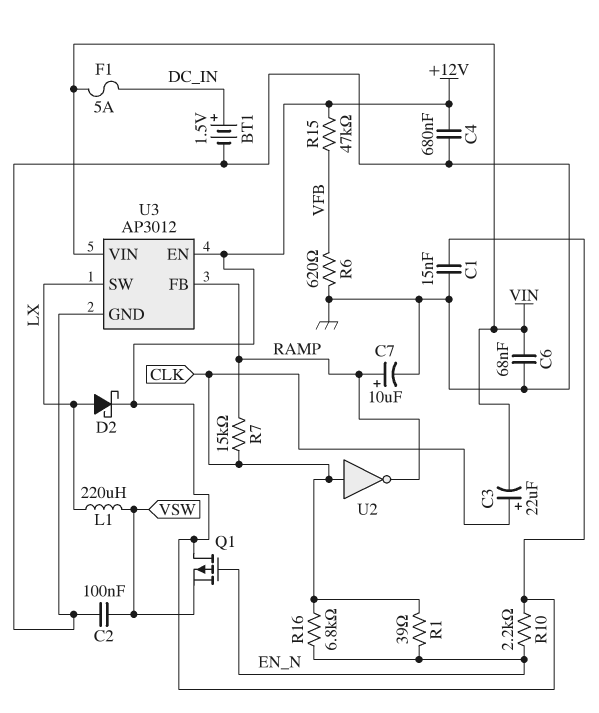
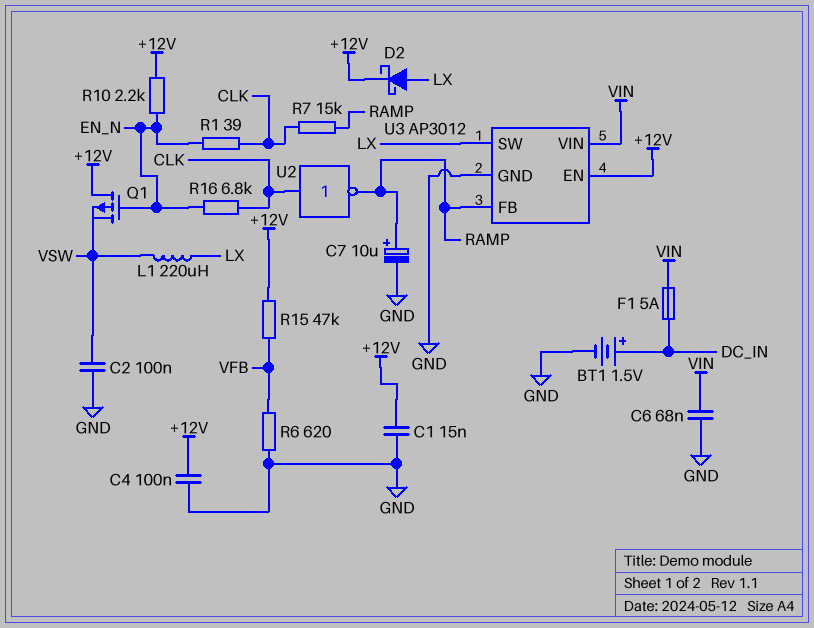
C3: 22uF (plus CLK, minus VIN) -> none
C4: 680nF (+12V, GND) -> 100nF (+12V, GND)

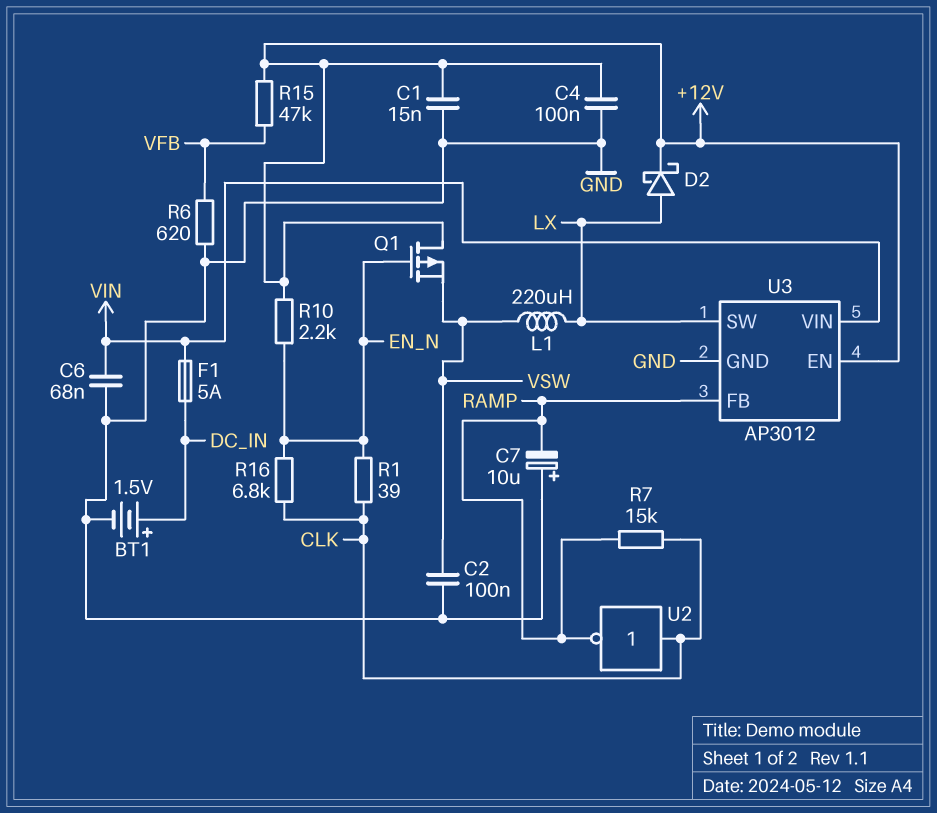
C7: 10uF (plus RAMP, minus GND) -> 10uF (plus GND, minus RAMP)

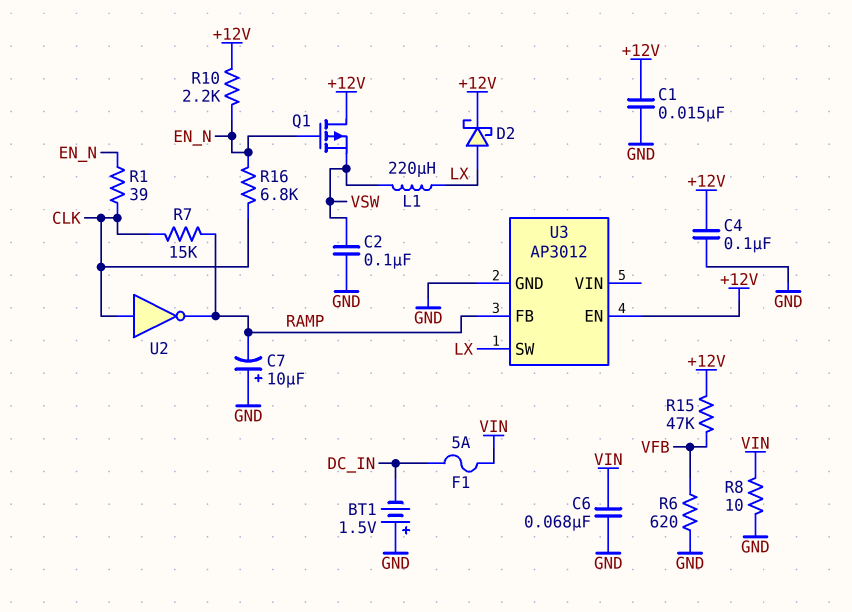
BT1: 1.5V (plus DC_IN, minus GND) -> 1.5V (plus GND, minus DC_IN)
R8: none -> 10 (GND, VIN)
U3 pin VIN: VIN -> none

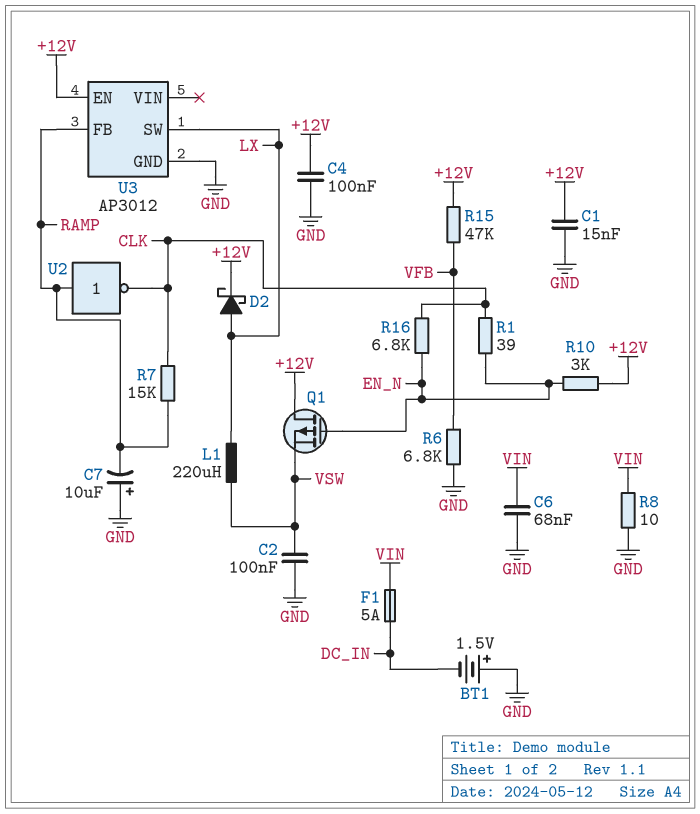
R6: 620 (GND, VFB) -> 6.8k (GND, VFB)
R10: 2.2k (+12V, EN_N) -> 3k (+12V, EN_N)
U2: NOT (in CLK, out RAMP) -> NOT (in RAMP, out CLK)

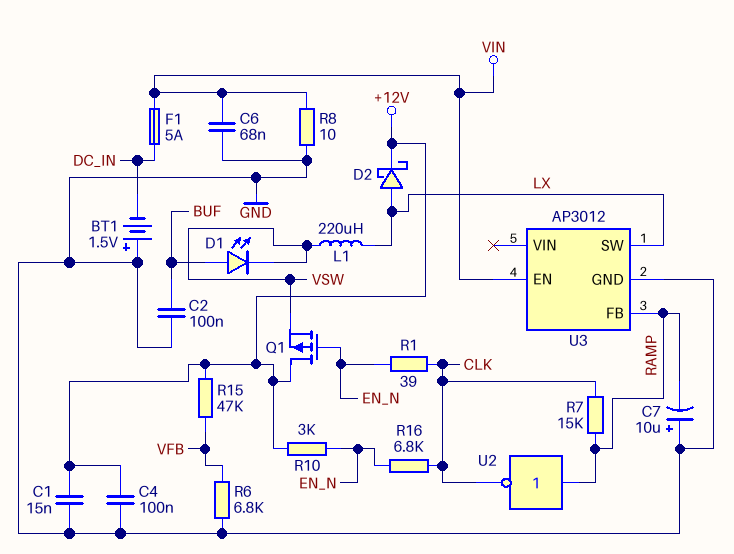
C2: 100nF (GND, VSW) -> 100nF (BUF, GND)
D1: none -> LED (A BUF, K VSW)
U3 pin EN: +12V -> VIN

